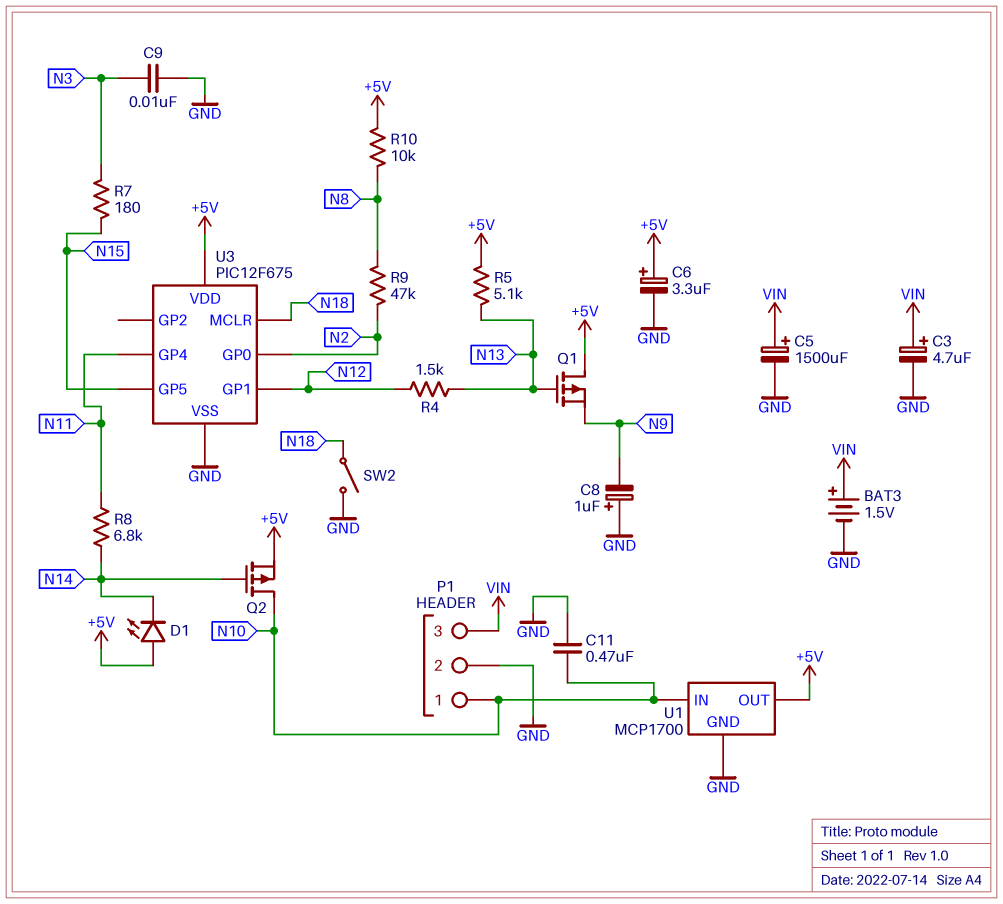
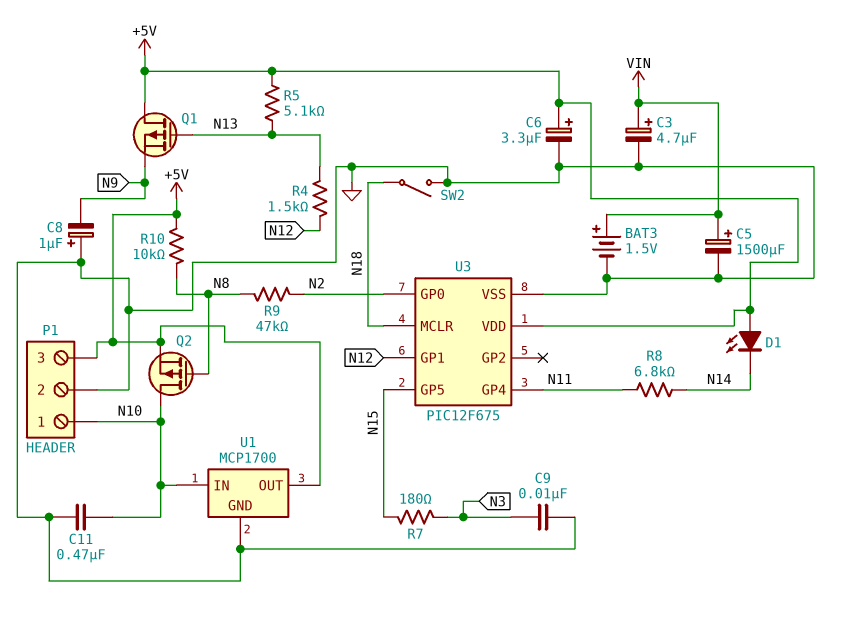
P1 pin 3: VIN -> +5V
Q2: PMOS (G N14, D N10, S +5V) -> PMOS (G N8, D N10, S +5V)

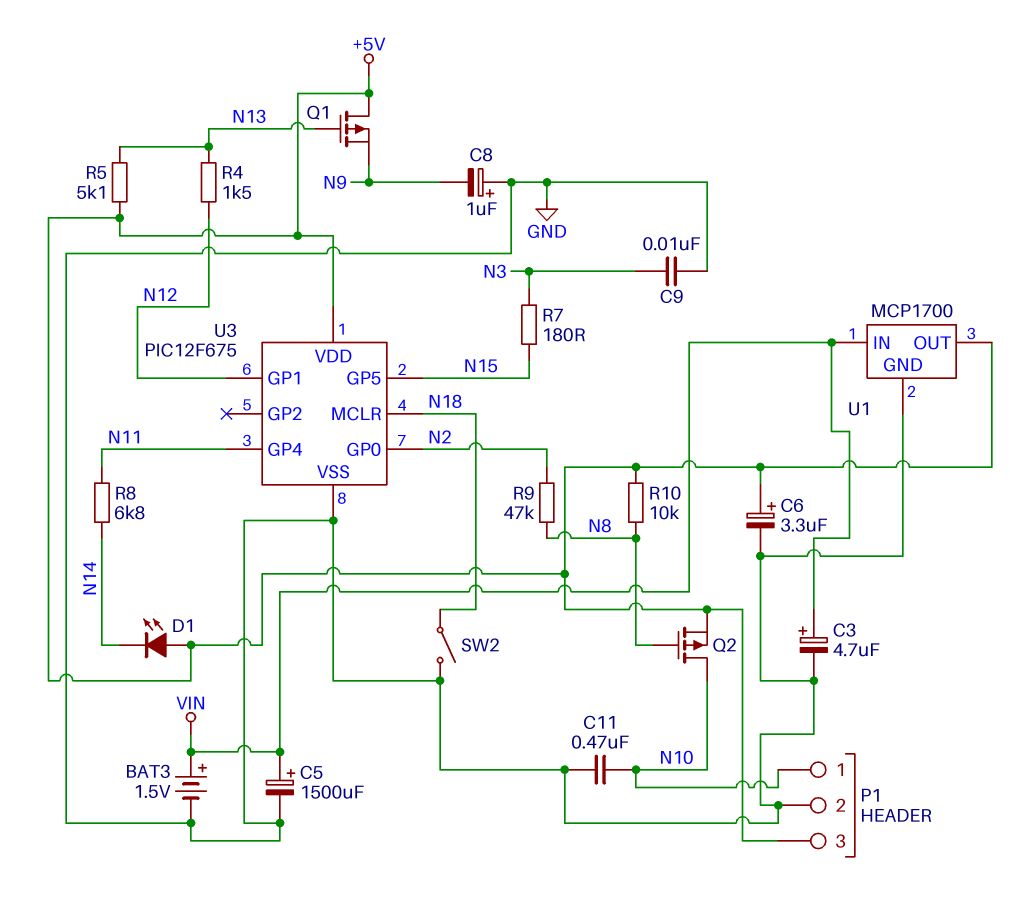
U1 pin IN: N10 -> VIN

